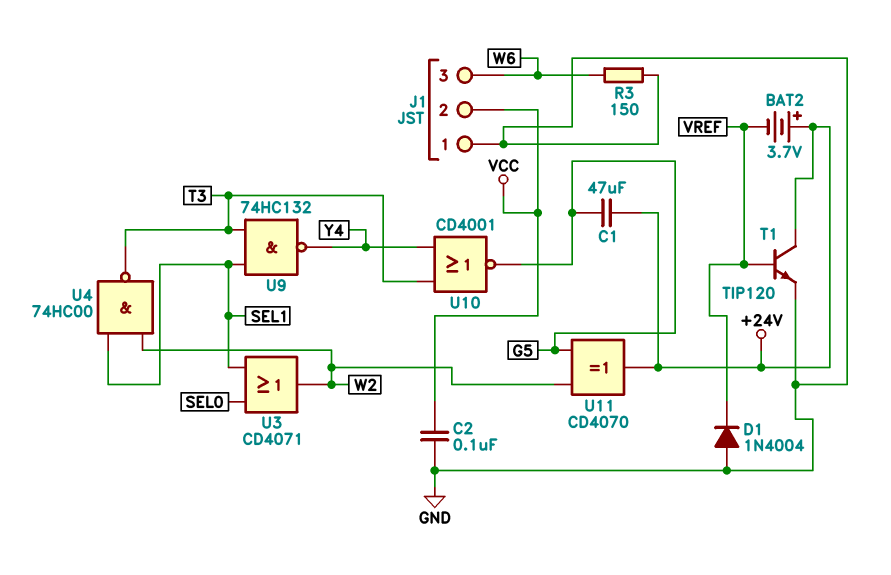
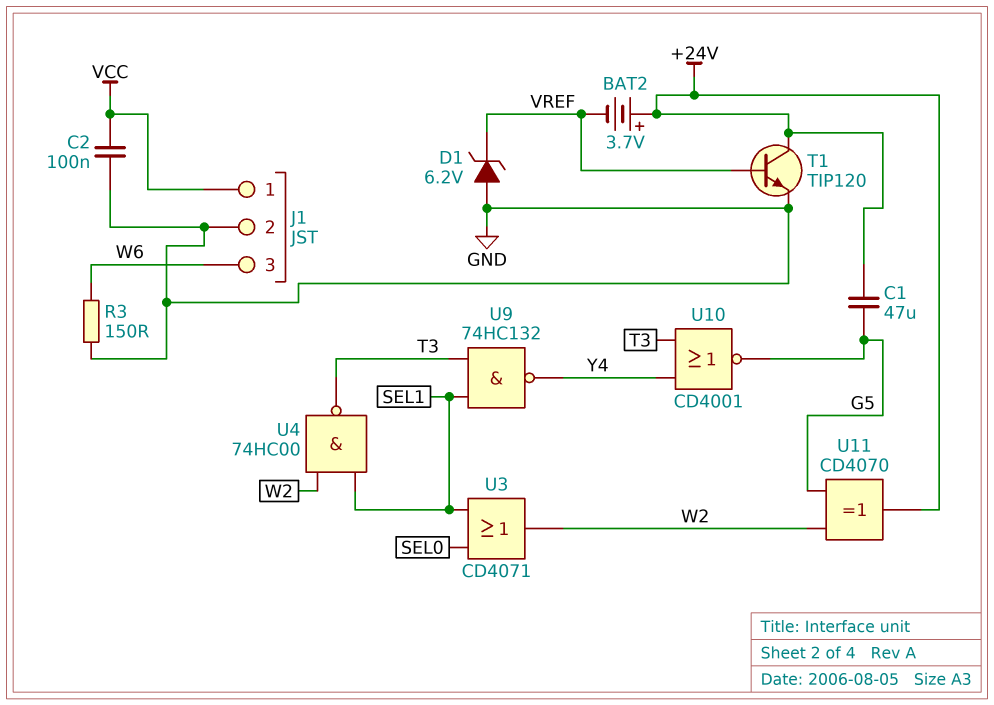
D1: diode 1N4004 (A GND, K VREF) -> zener 6.2V (A GND, K VREF)
J1 pin 1: GND -> VCC
J1 pin 2: VCC -> GND

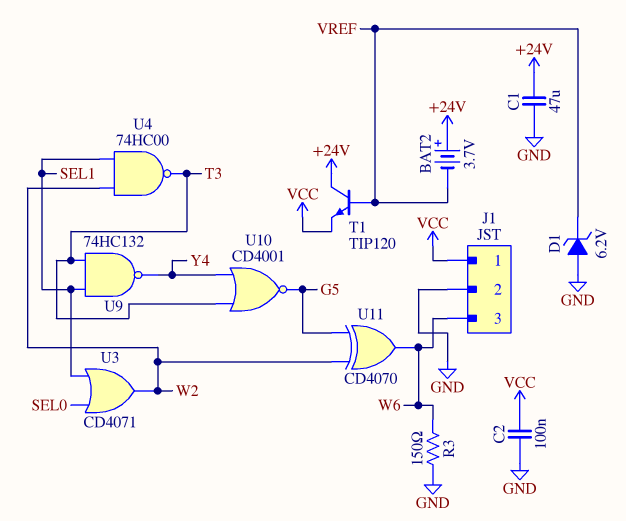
C1: 47uF (+24V, G5) -> 47uF (+24V, GND)
T1: NPN TIP120 (B VREF, C +24V, E GND) -> NPN TIP120 (B VREF, C +24V, E VCC)
U11: XOR CD4070 (in G5, in W2, out +24V) -> XOR CD4070 (in G5, in W2, out W6)

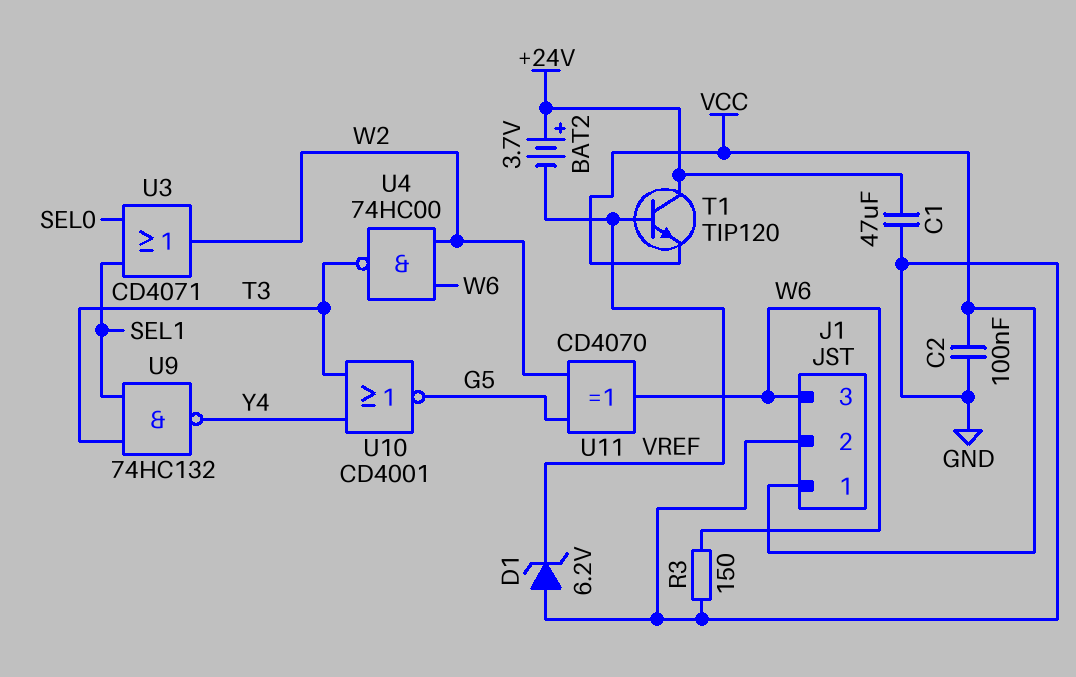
U4: NAND 74HC00 (in SEL1, in W2, out T3) -> NAND 74HC00 (in W2, in W6, out T3)

